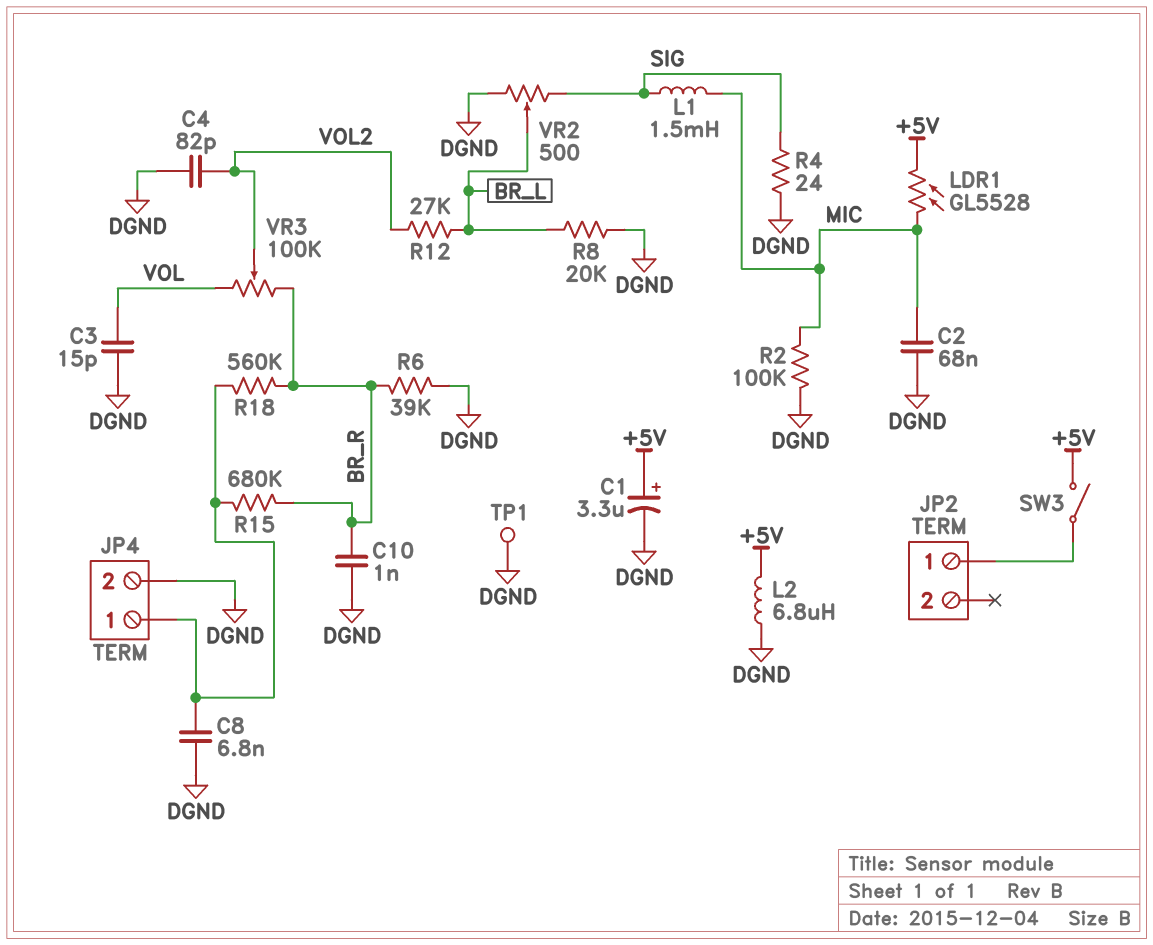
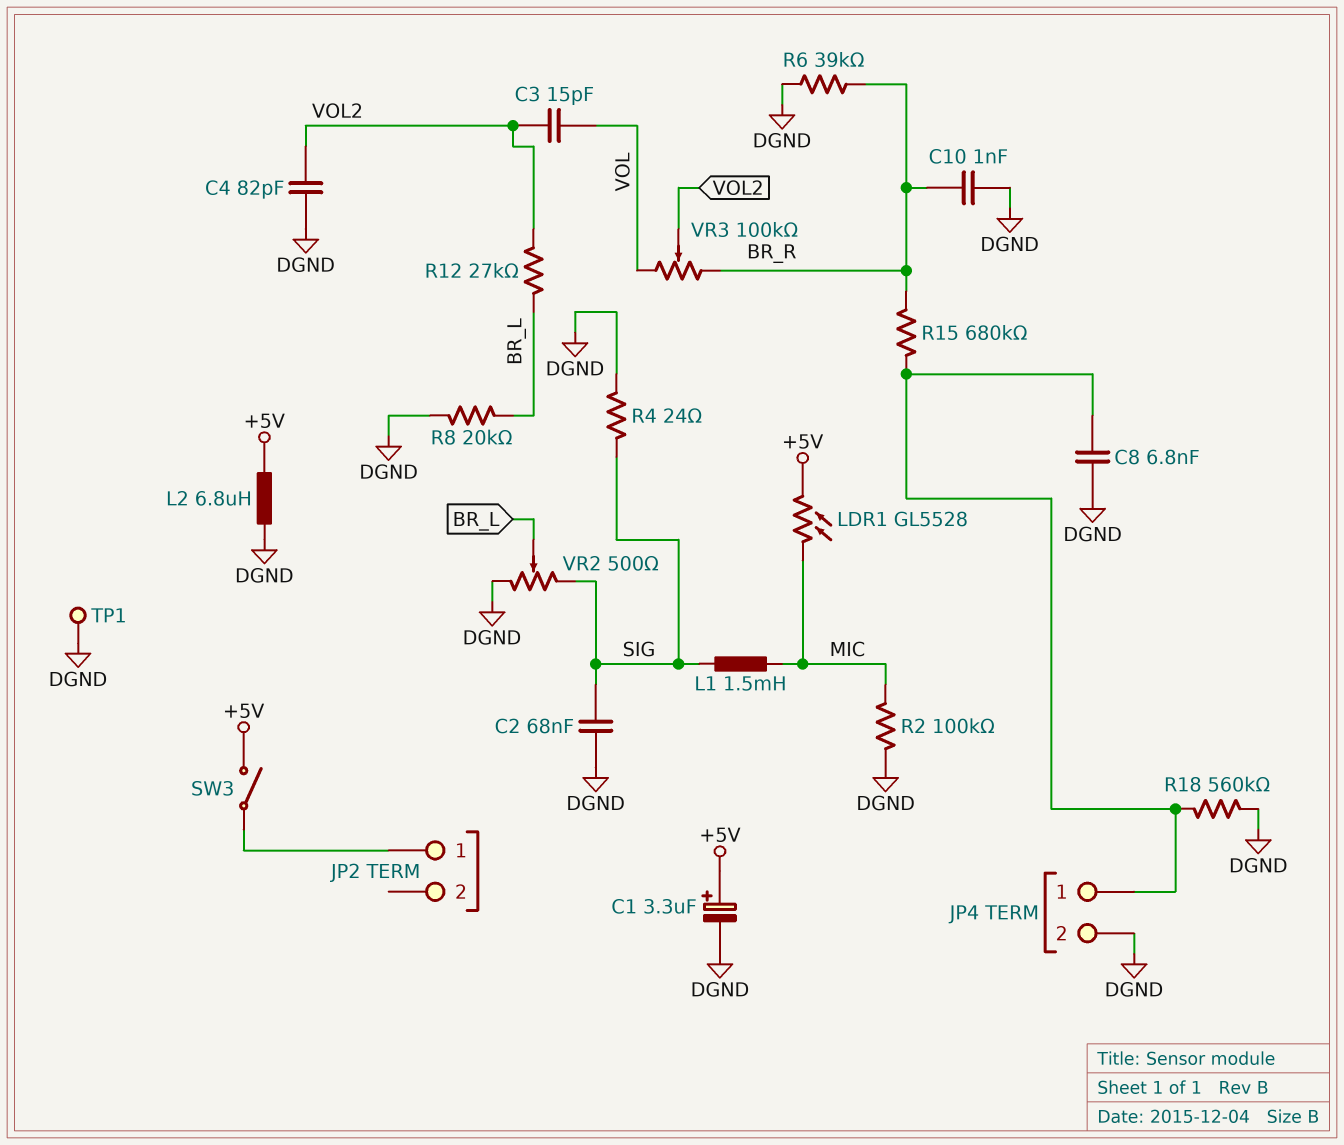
C2: 68nF (DGND, MIC) -> 68nF (DGND, SIG)
C3: 15pF (DGND, VOL) -> 15pF (VOL, VOL2)
R18: 560k (BR_R, JP4/1) -> 560k (DGND, JP4/1)

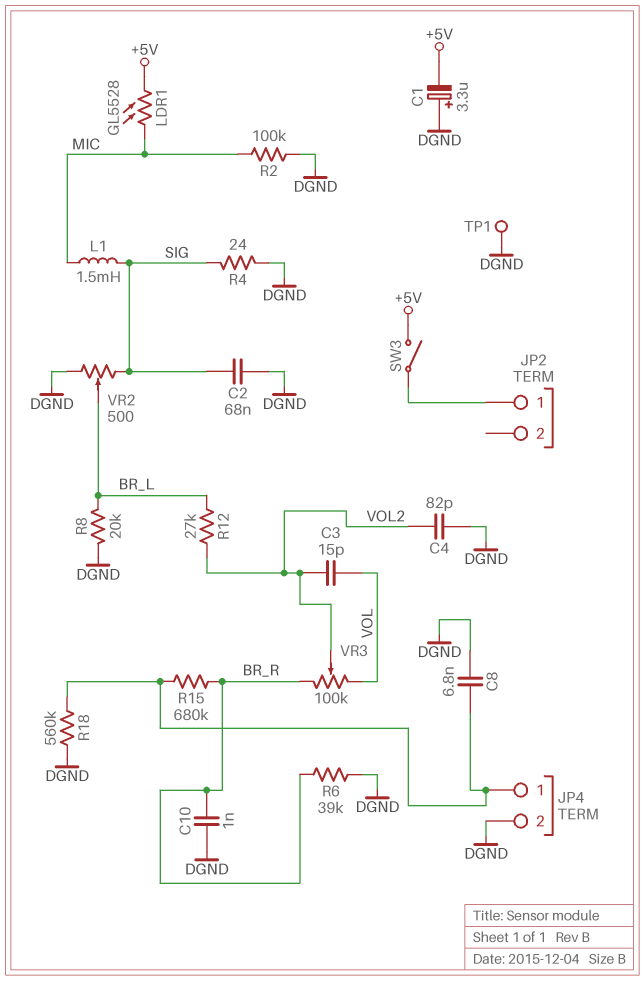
C1: 3.3uF (plus +5V, minus DGND) -> 3.3uF (plus DGND, minus +5V)
L2: 6.8uH (+5V, DGND) -> none

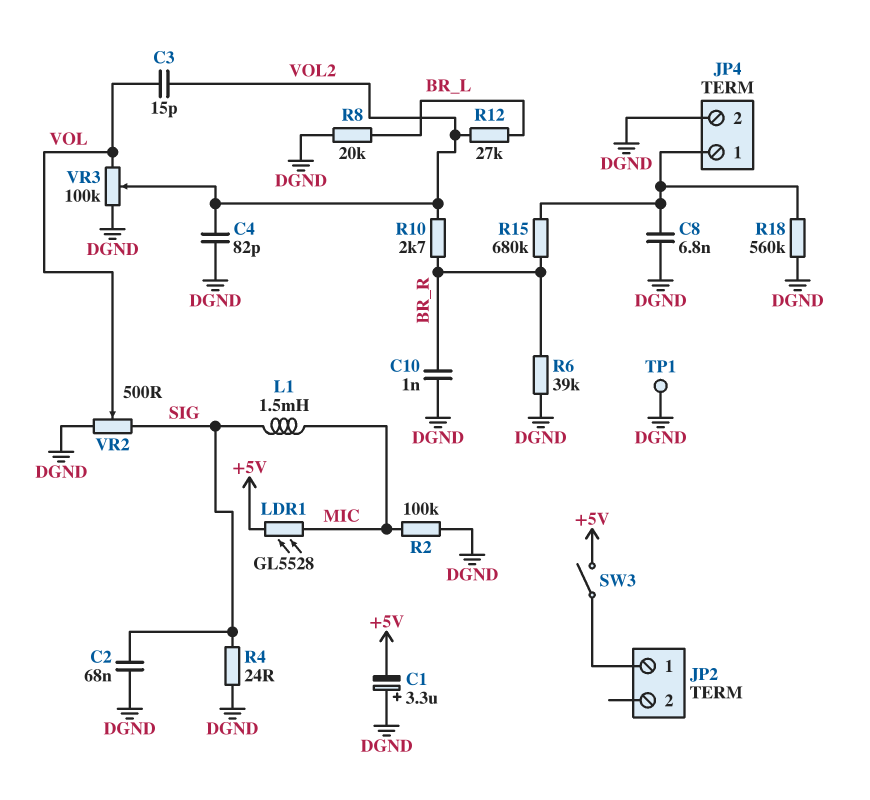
R10: none -> 2.7k (BR_R, VOL2)
VR2: 500 (DGND, SIG, wiper BR_L) -> 500 (DGND, SIG, wiper VOL)
VR3: 100k (BR_R, VOL, wiper VOL2) -> 100k (DGND, VOL, wiper VOL2)

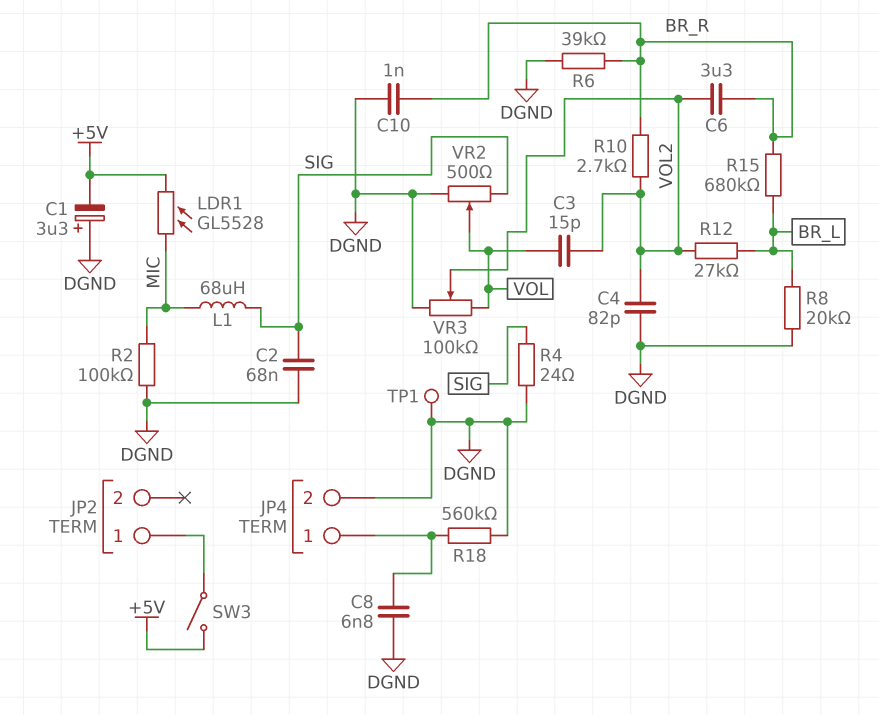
C6: none -> 3.3uF (BR_R, VOL2)
L1: 1.5mH (MIC, SIG) -> 68uH (MIC, SIG)
R15: 680k (BR_R, JP4/1) -> 680k (BR_L, BR_R)

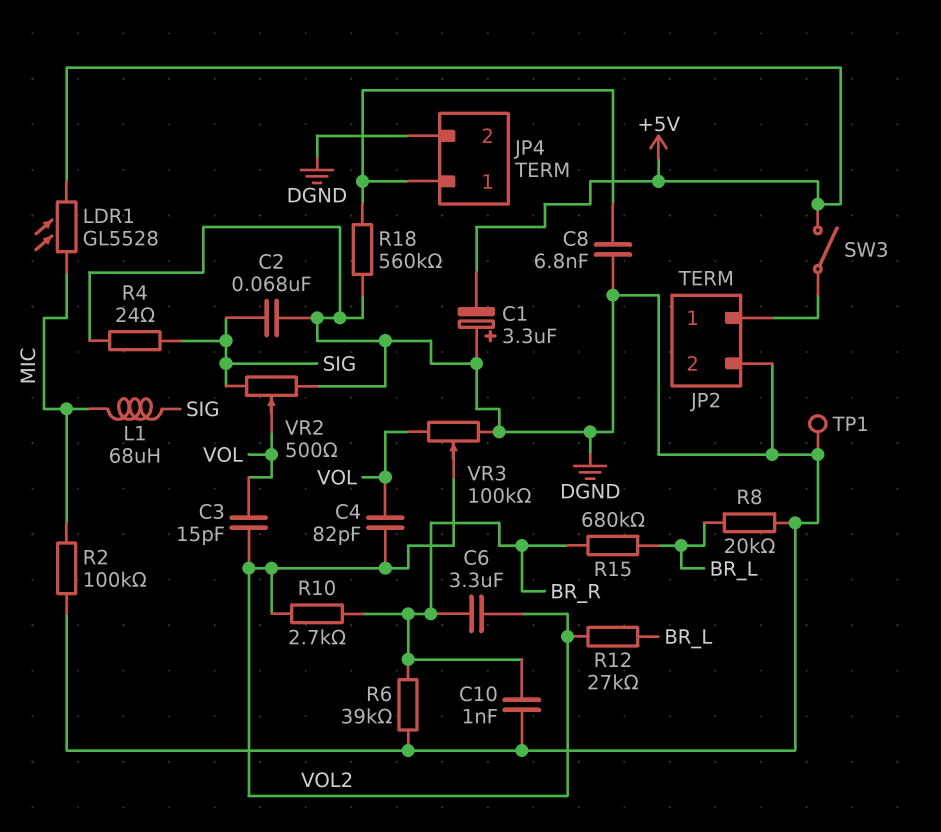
C4: 82pF (DGND, VOL2) -> 82pF (VOL, VOL2)
JP2 pin 2: none -> DGND

